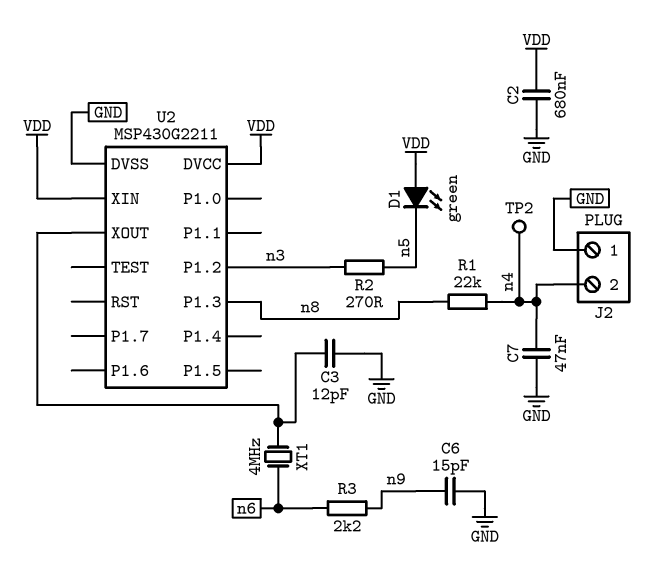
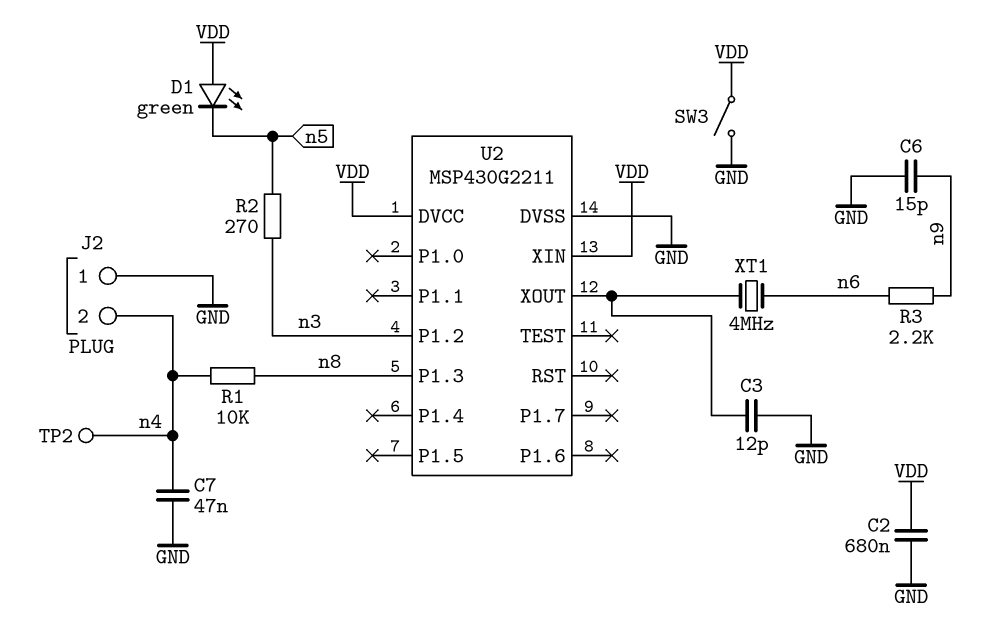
R1: 22k (n4, n8) -> 10k (n4, n8)
SW3: none -> switch (GND, VDD)

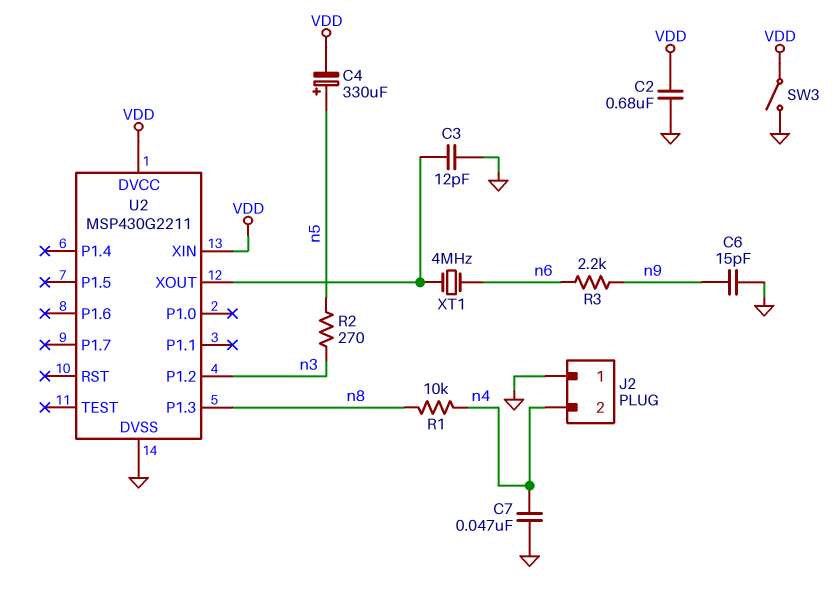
C4: none -> 330uF (plus n5, minus VDD)
D1: LED green (A VDD, K n5) -> none
TP2: test point (n4) -> none

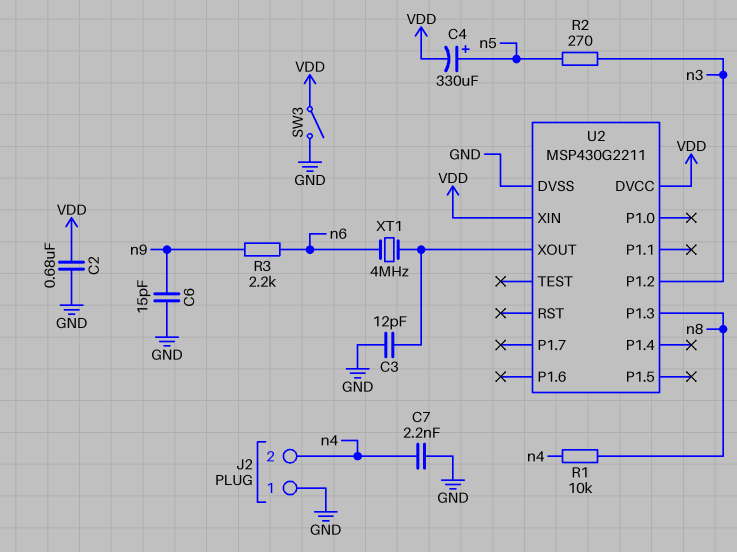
C7: 47nF (GND, n4) -> 2.2nF (GND, n4)

